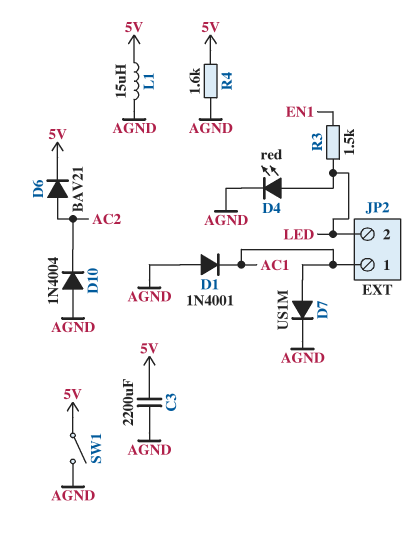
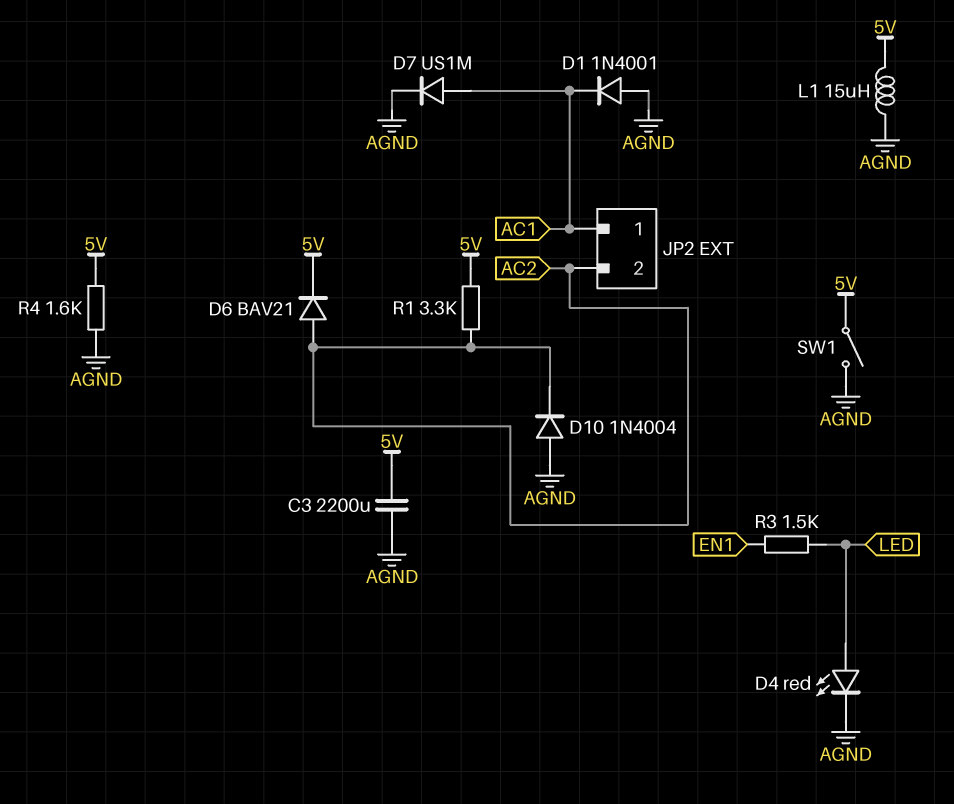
JP2 pin 2: LED -> AC2
R1: none -> 3.3k (5V, AC2)

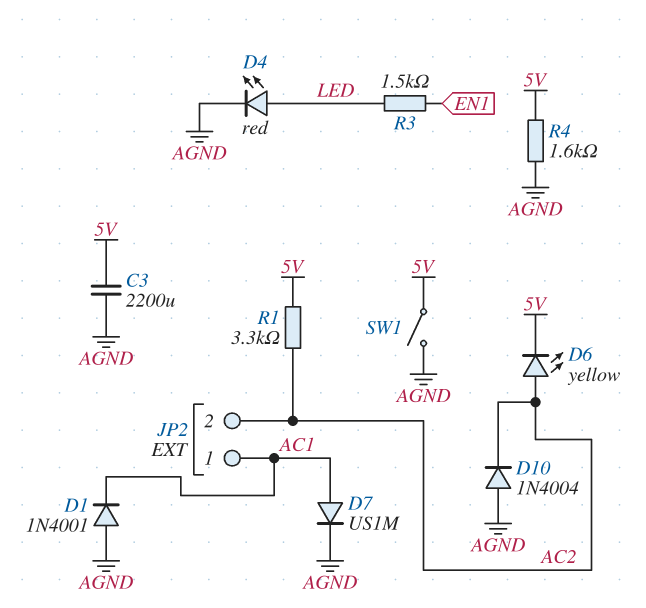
D6: diode BAV21 (A AC2, K 5V) -> LED yellow (A AC2, K 5V)
L1: 15uH (5V, AGND) -> none

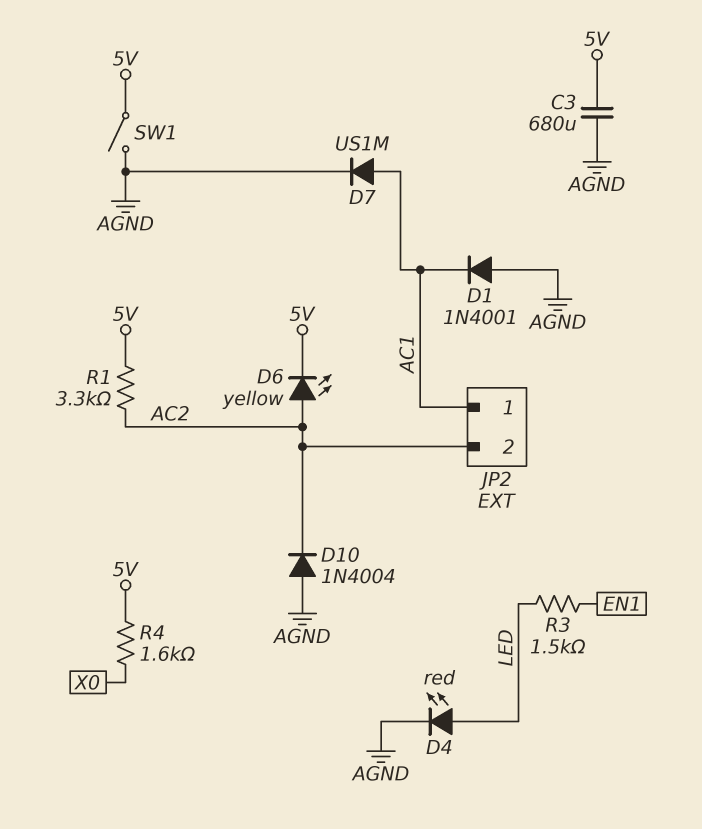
C3: 2200uF (5V, AGND) -> 680uF (5V, AGND)
R4: 1.6k (5V, AGND) -> 1.6k (5V, X0)

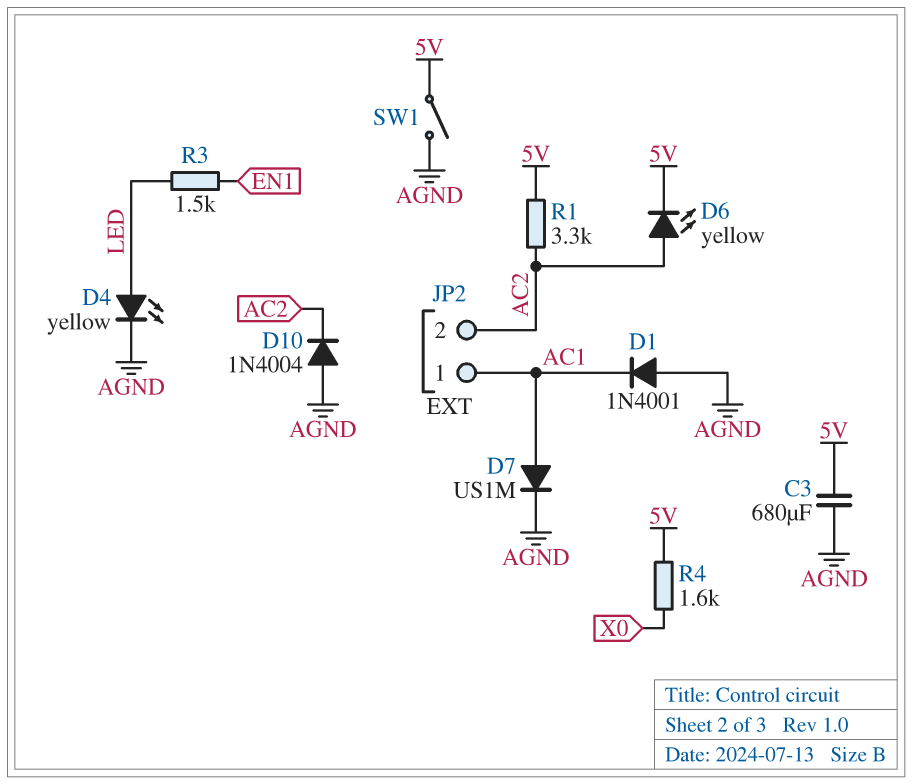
D4: LED red (A LED, K AGND) -> LED yellow (A LED, K AGND)

